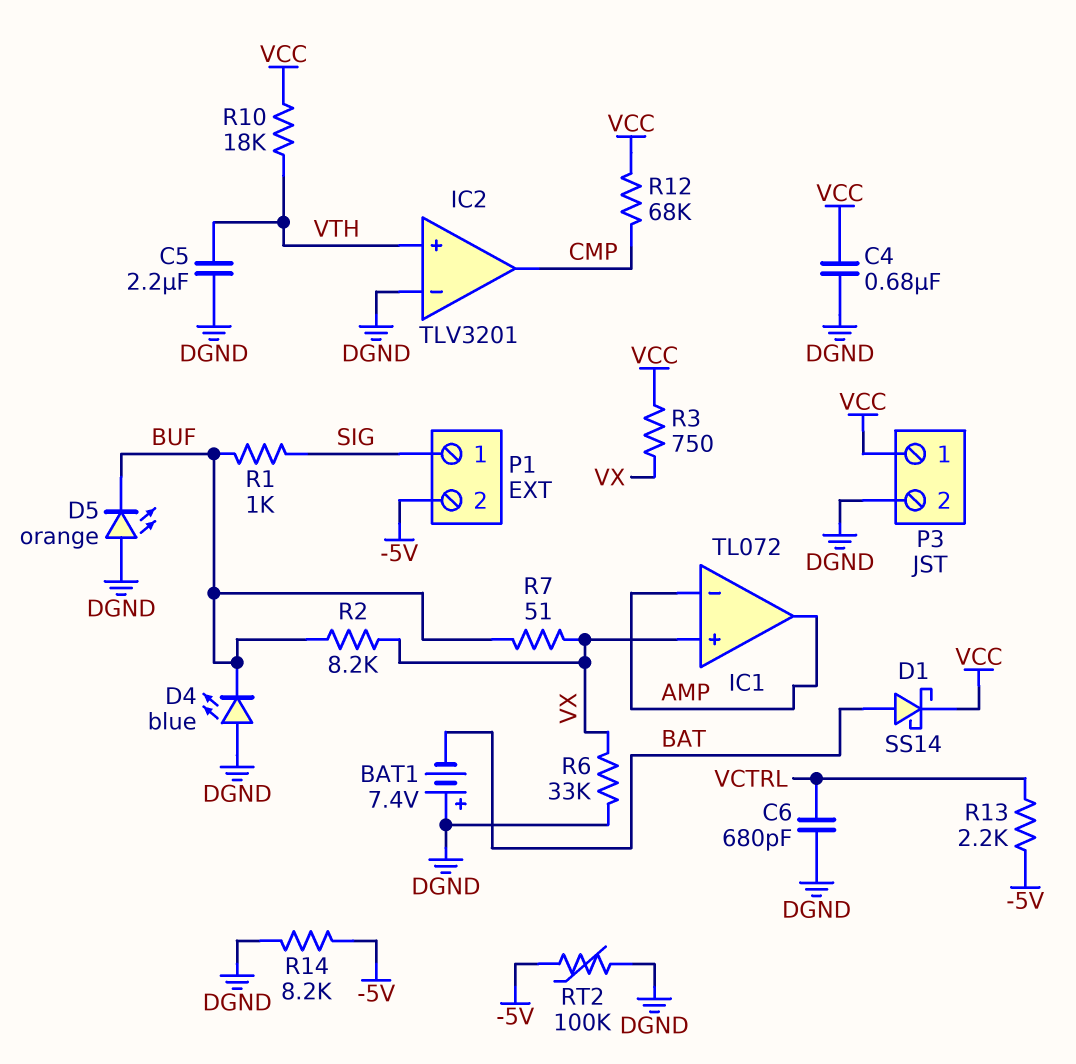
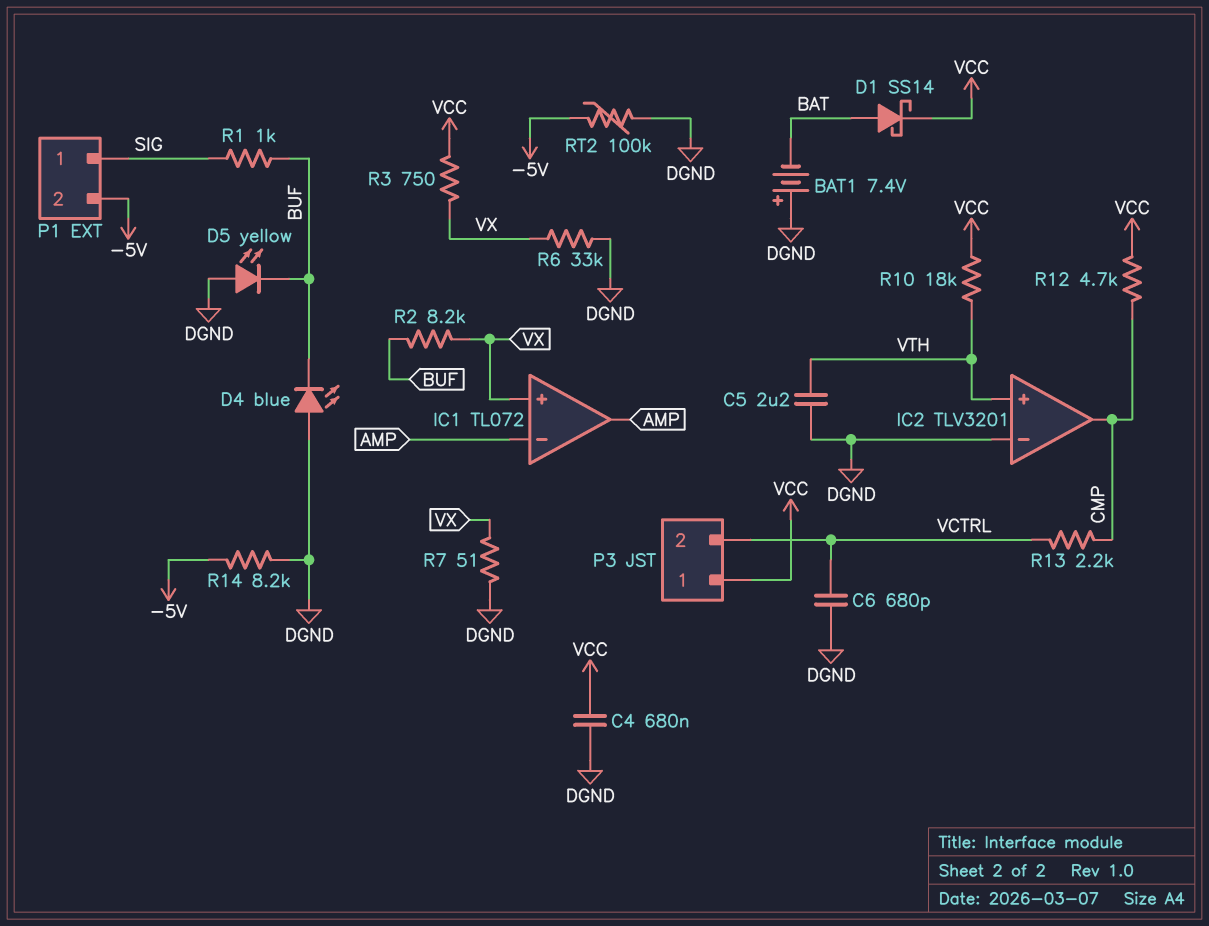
D5: LED orange (A DGND, K BUF) -> LED yellow (A DGND, K BUF)
P3 pin 2: DGND -> VCTRL
R7: 51 (BUF, VX) -> 51 (DGND, VX)
R12: 68k (CMP, VCC) -> 4.7k (CMP, VCC)
R13: 2.2k (-5V, VCTRL) -> 2.2k (CMP, VCTRL)

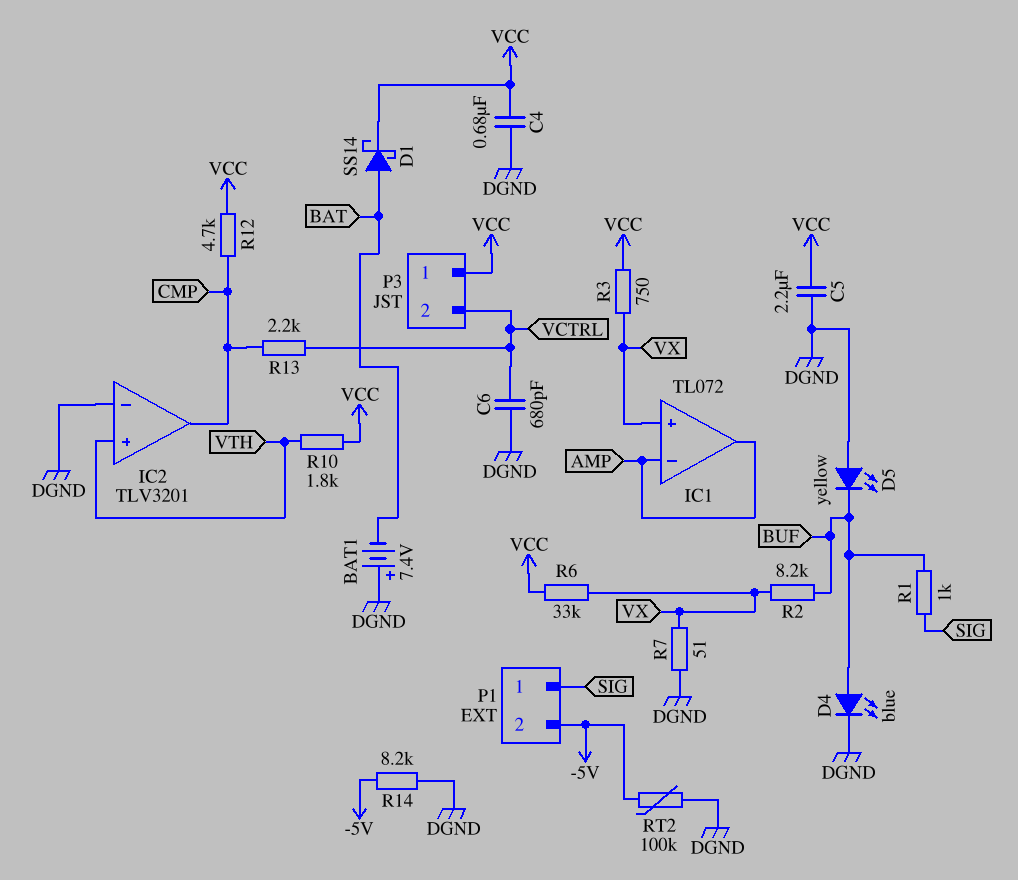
C5: 2.2uF (DGND, VTH) -> 2.2uF (DGND, VCC)
D4: LED blue (A DGND, K BUF) -> LED blue (A BUF, K DGND)
R6: 33k (DGND, VX) -> 33k (VCC, VX)
R10: 18k (VCC, VTH) -> 1.8k (VCC, VTH)

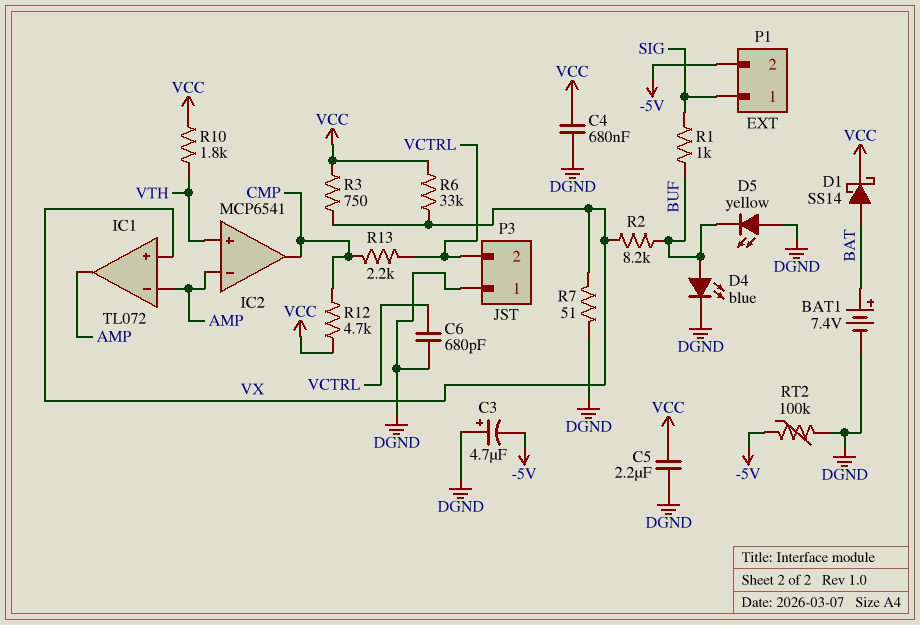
BAT1: 7.4V (plus DGND, minus BAT) -> 7.4V (plus BAT, minus DGND)
C3: none -> 4.7uF (plus DGND, minus -5V)
IC2: TLV3201 -> MCP6541
IC2 pin in-: DGND -> AMP
P3 pin 1: VCC -> DGND
R14: 8.2k (-5V, DGND) -> none

